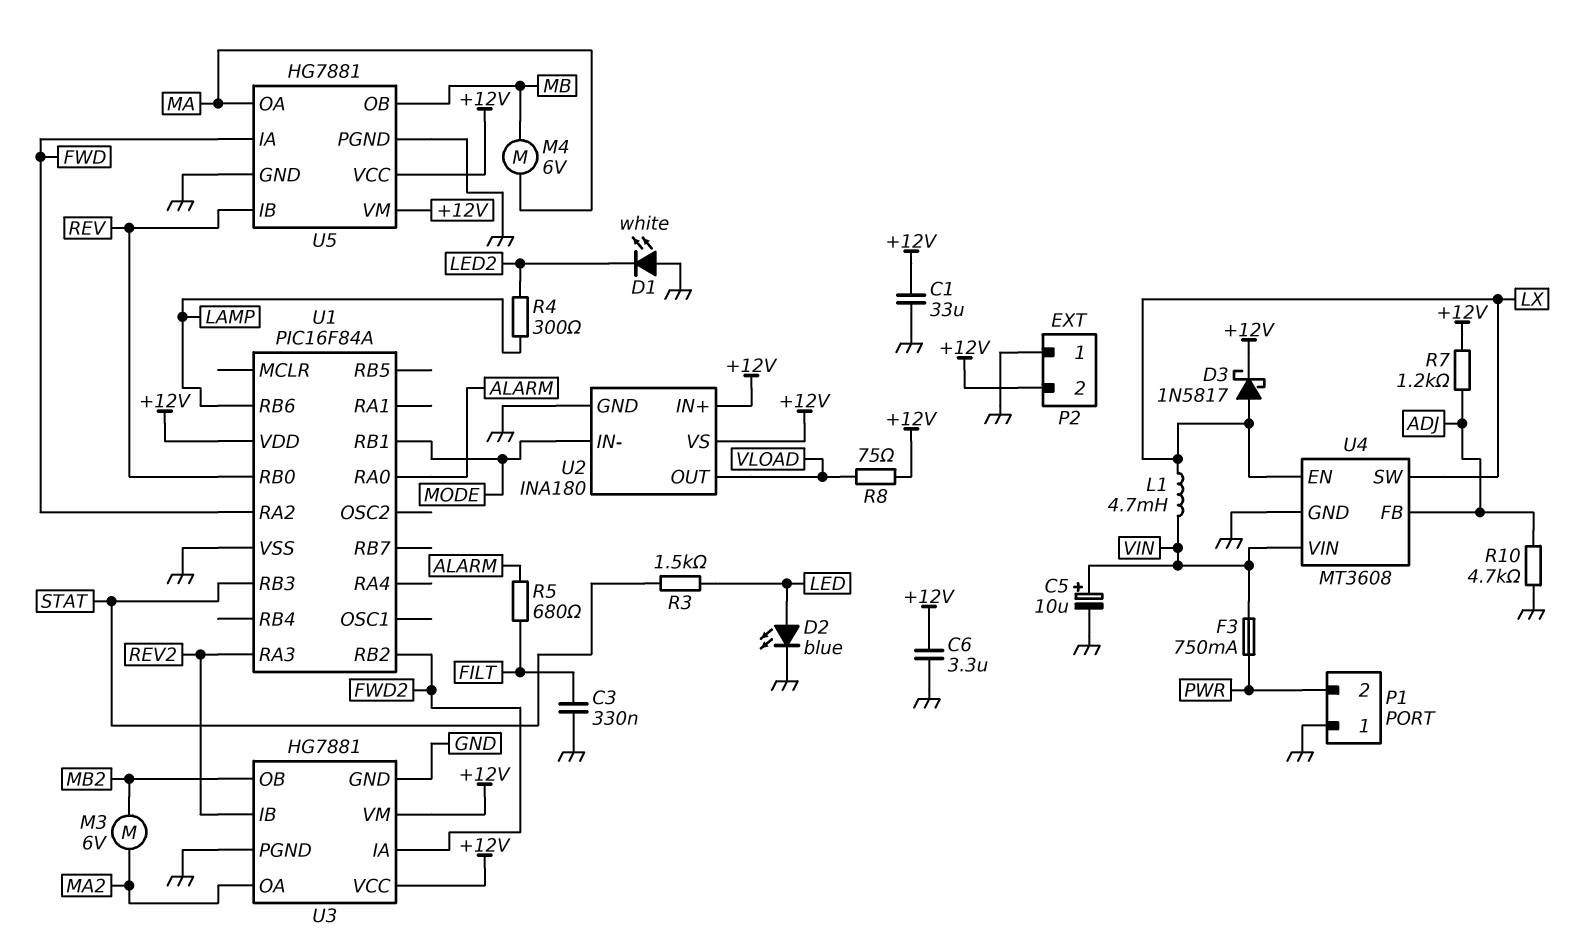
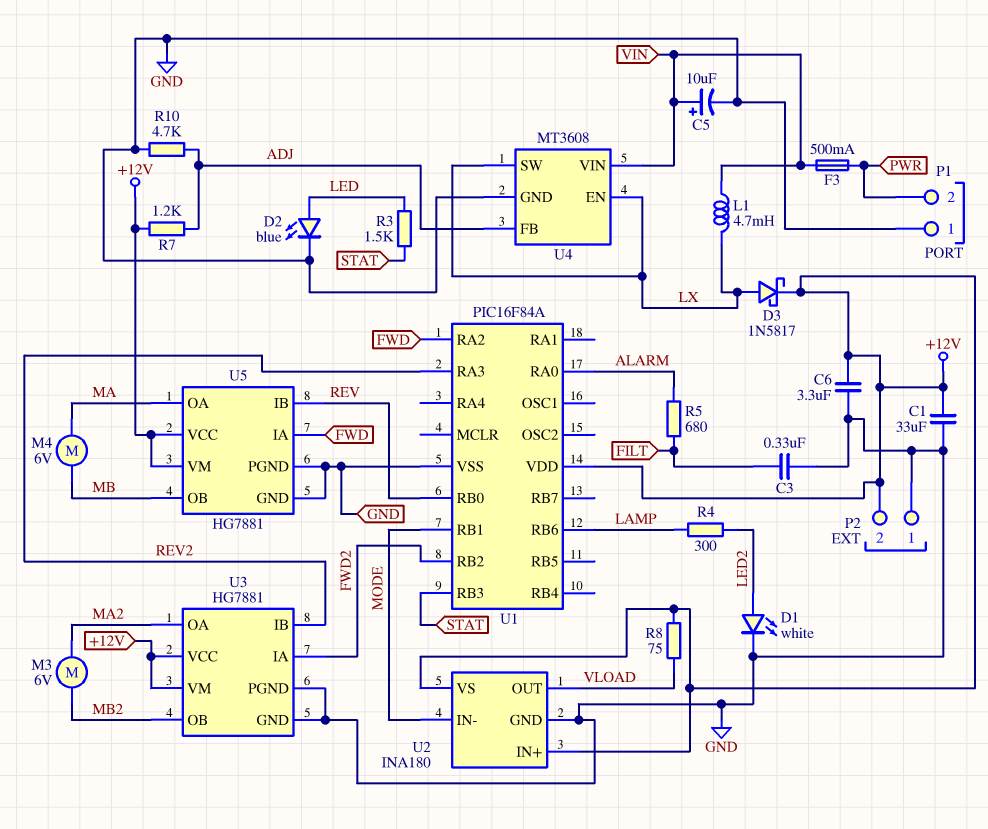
D1: LED white (A GND, K LED2) -> LED white (A LED2, K GND)
F3: 750mA (PWR, VIN) -> 500mA (PWR, VIN)

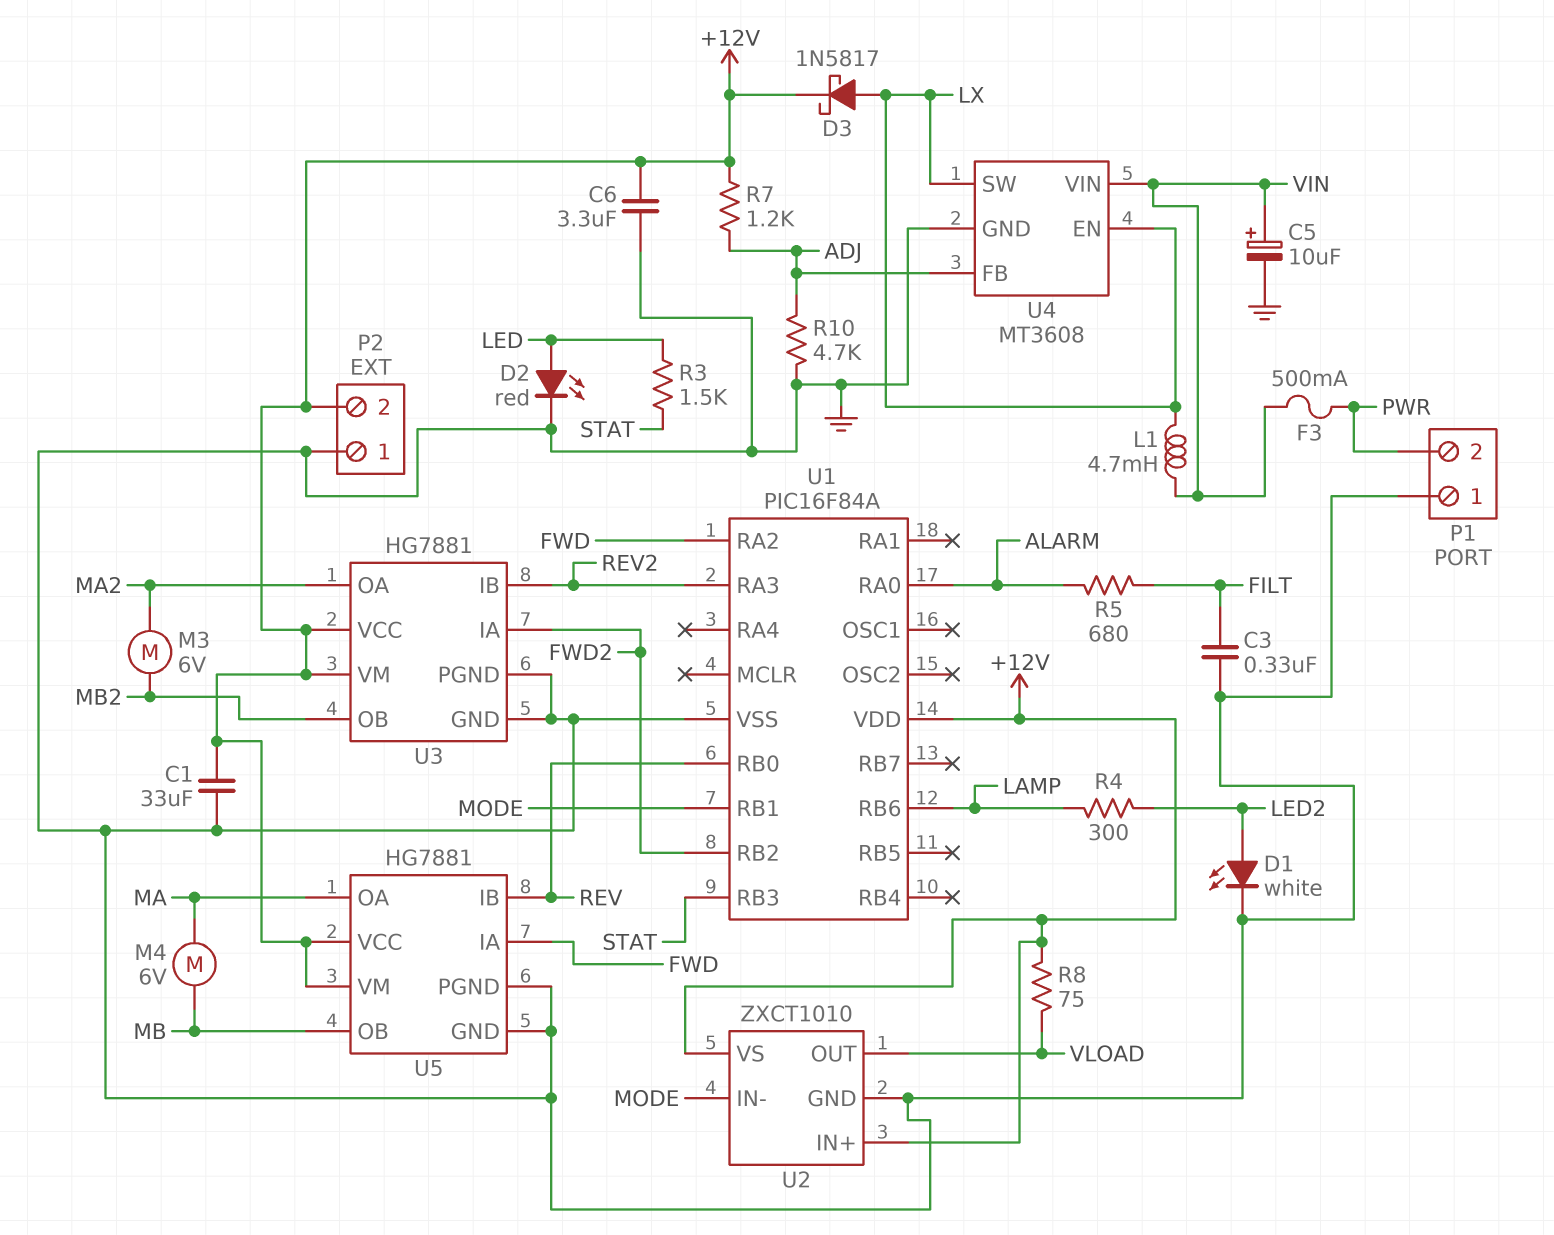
D2: LED blue (A LED, K GND) -> LED red (A LED, K GND)
U2: INA180 -> ZXCT1010

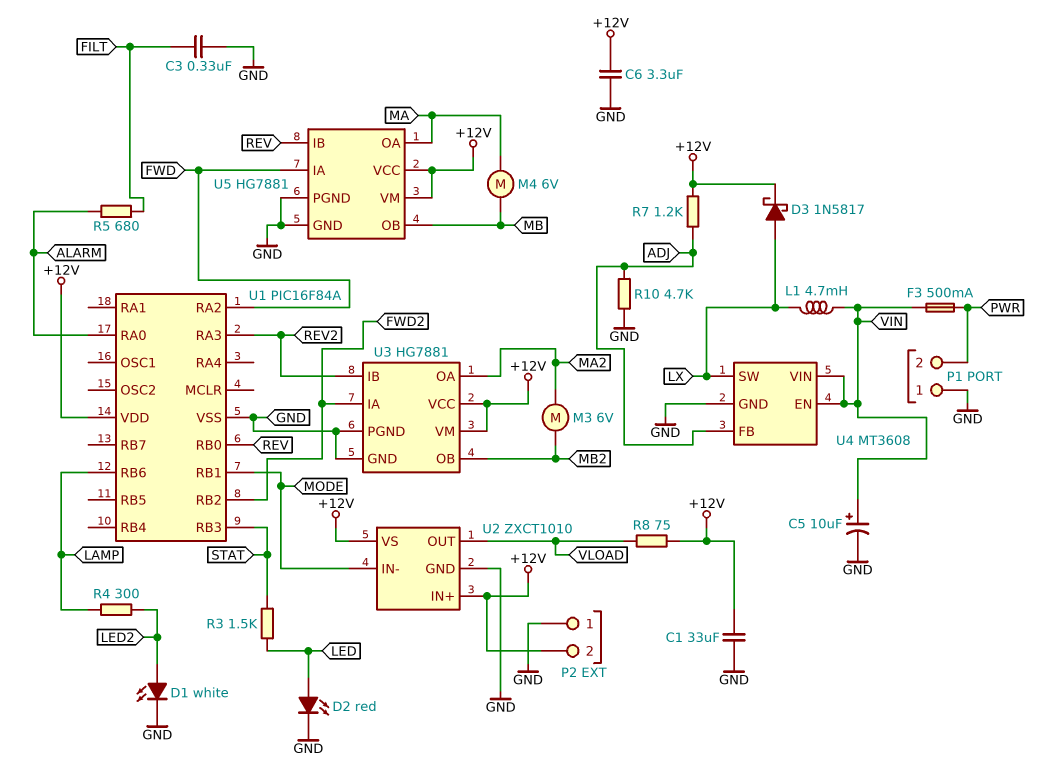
U4 pin EN: LX -> VIN

